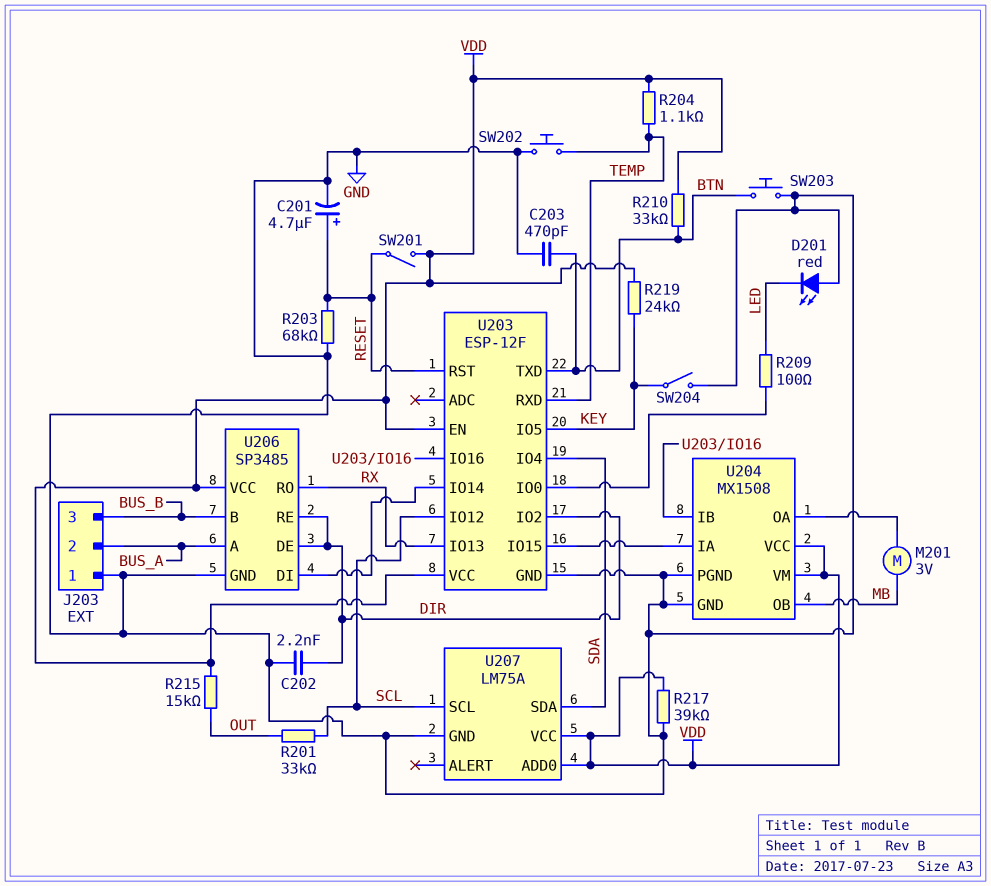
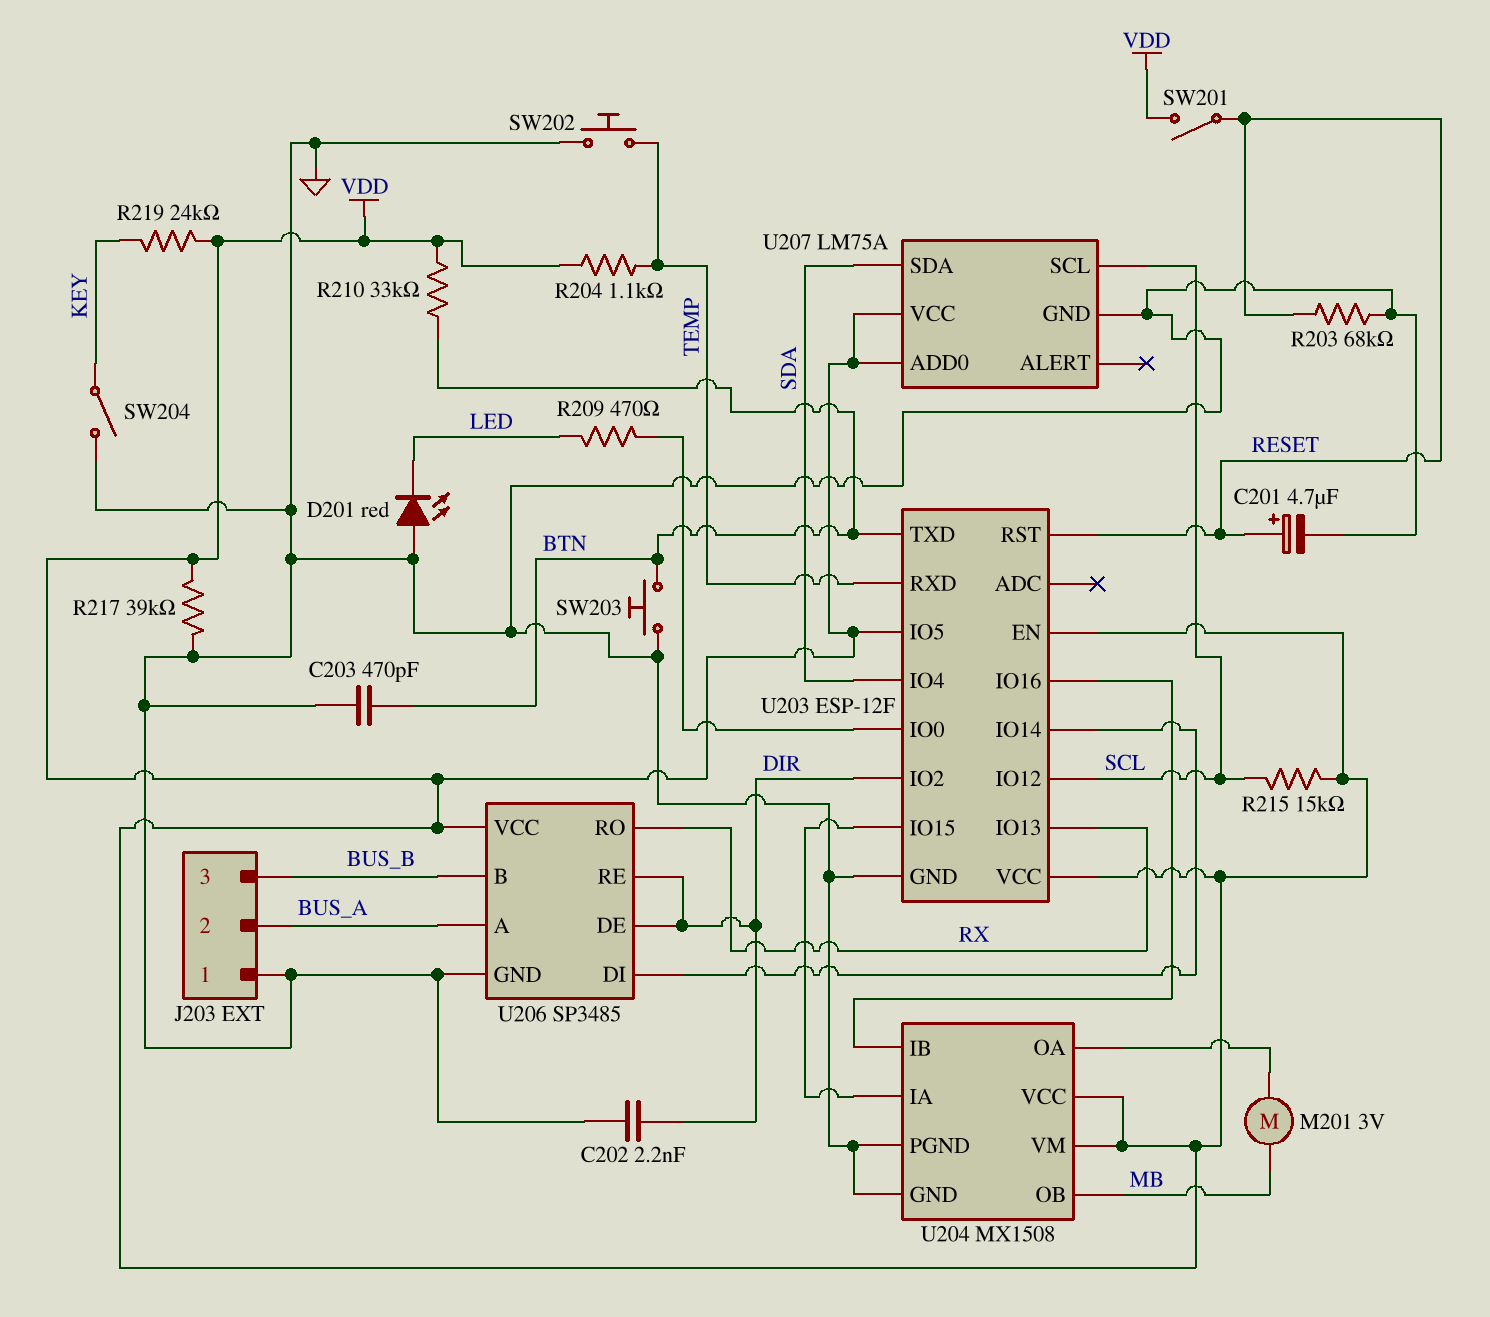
R201: 33k (OUT, SCL) -> none
R209: 100 (LED, U203/IO0) -> 470 (LED, U203/IO0)
R215: 15k (OUT, VDD) -> 15k (SCL, VDD)
U203 pin IO5: KEY -> VDD

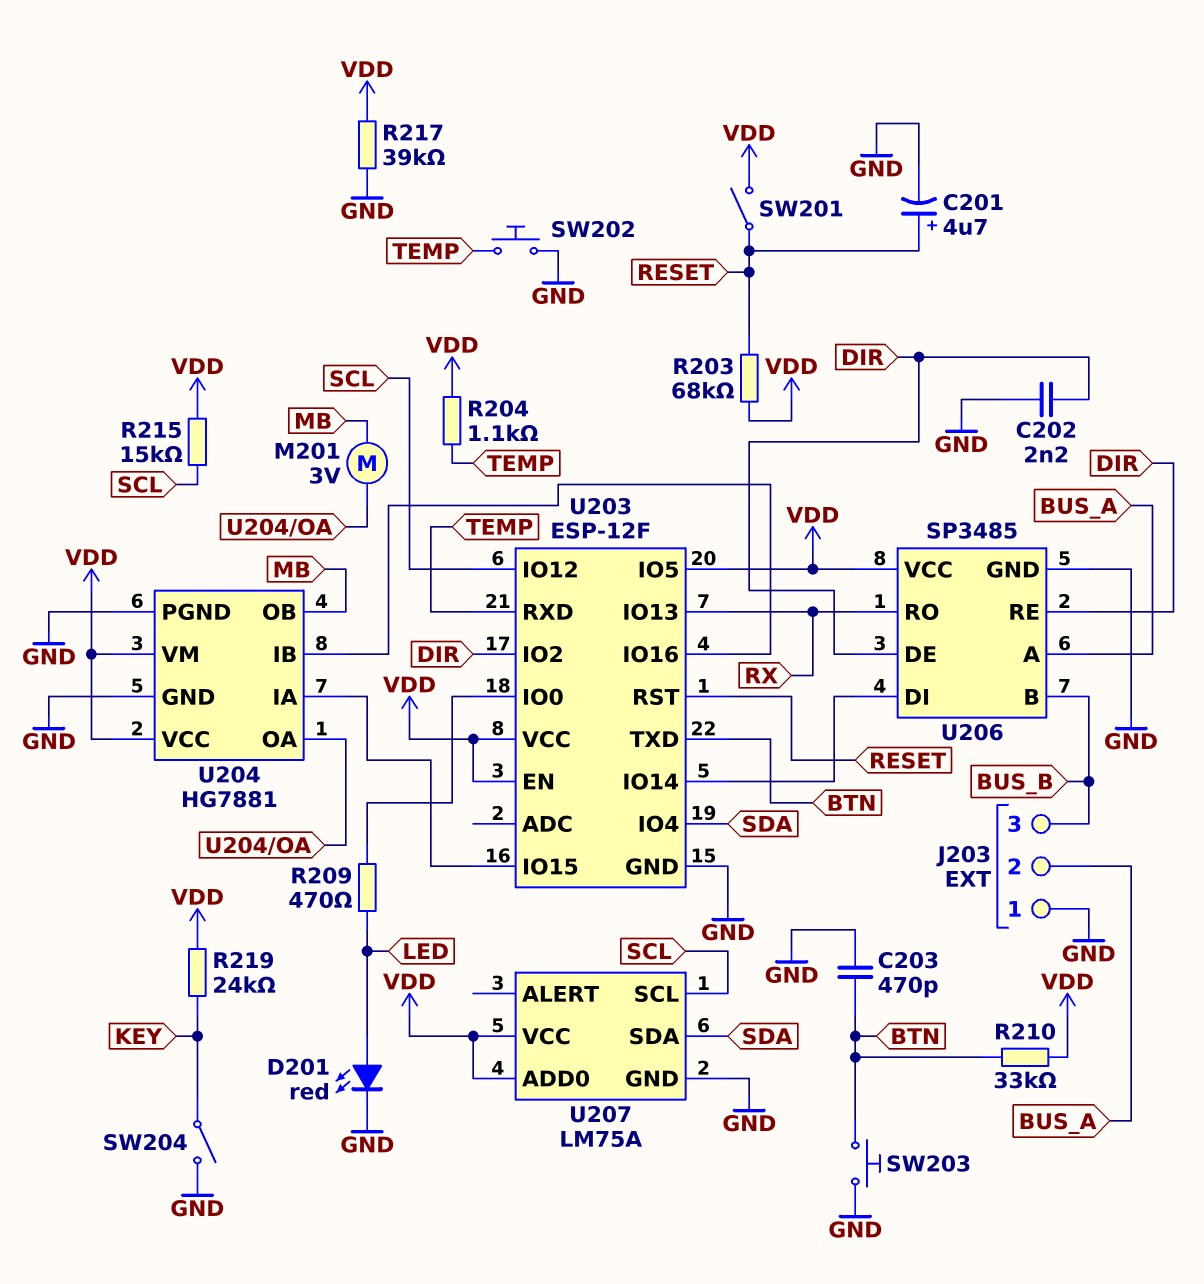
D201: LED red (A GND, K LED) -> LED red (A LED, K GND)
R203: 68k (GND, RESET) -> 68k (RESET, VDD)
U204: MX1508 -> HG7881

